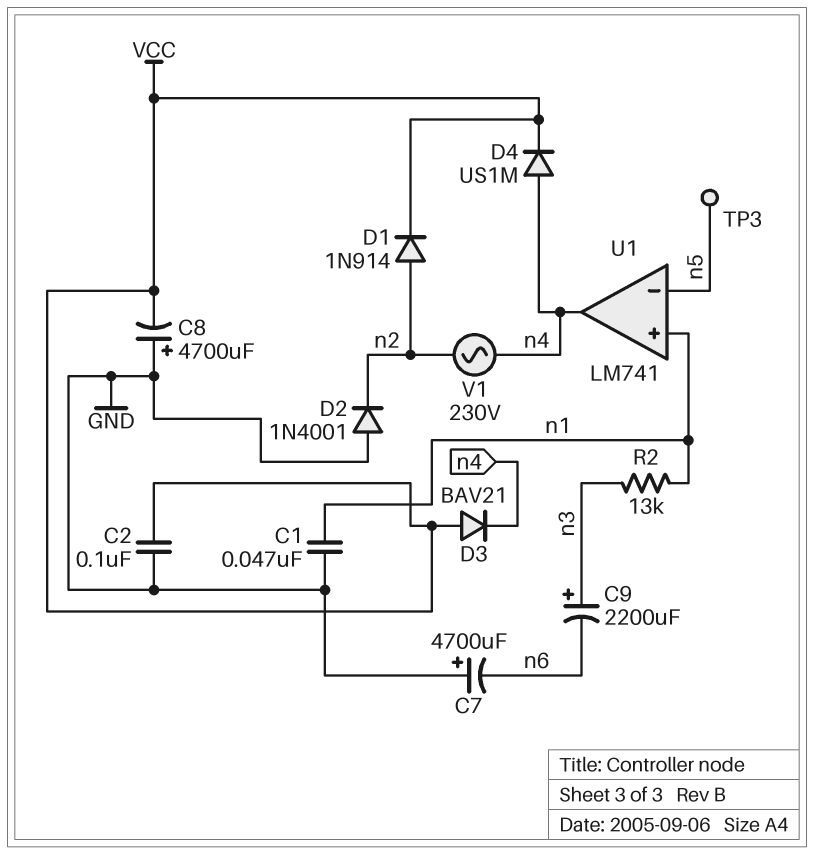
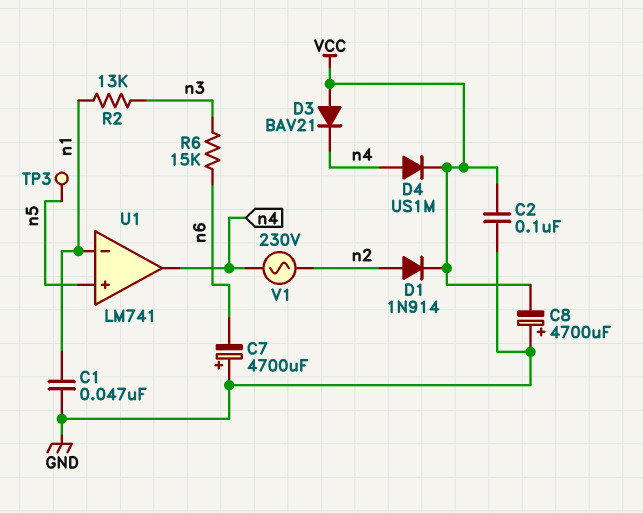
C9: 2200uF (plus n3, minus n6) -> none
D2: diode 1N4001 (A GND, K n2) -> none
R6: none -> 15k (n3, n6)
U1 pin in+: n1 -> n5
U1 pin in-: n5 -> n1

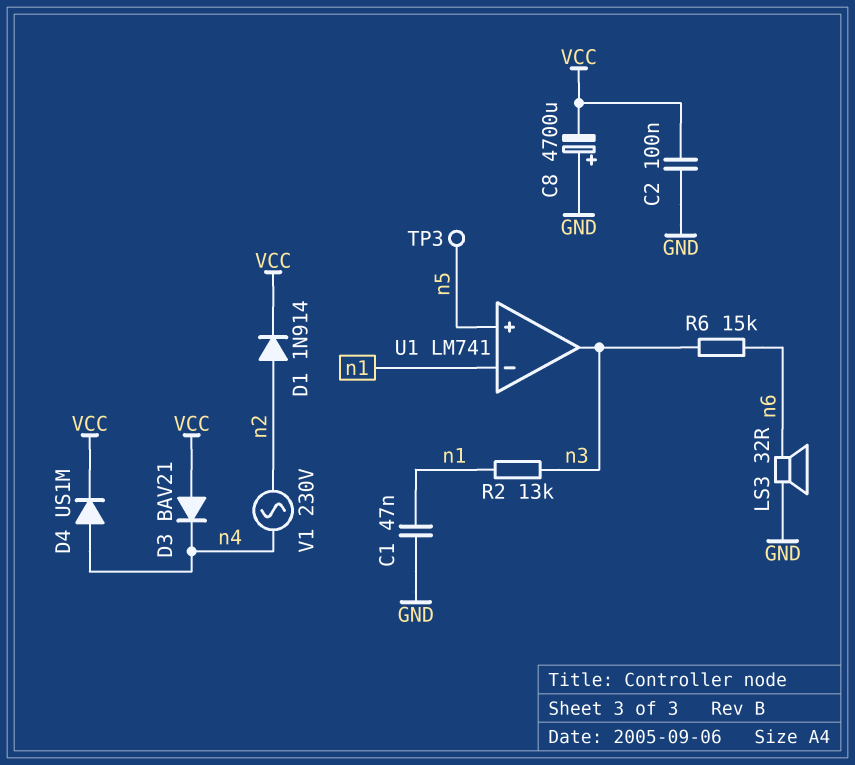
C7: 4700uF (plus GND, minus n6) -> none
LS3: none -> speaker 32R (GND, n6)
U1 pin out: n4 -> n3

